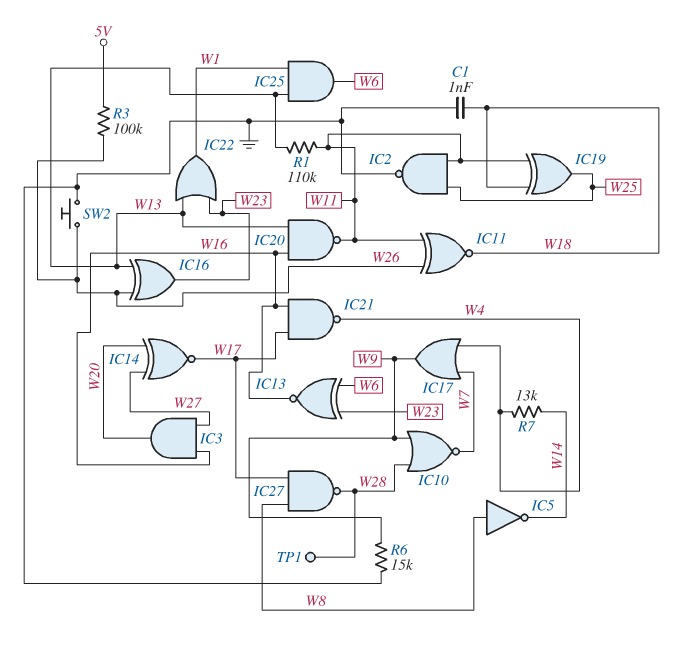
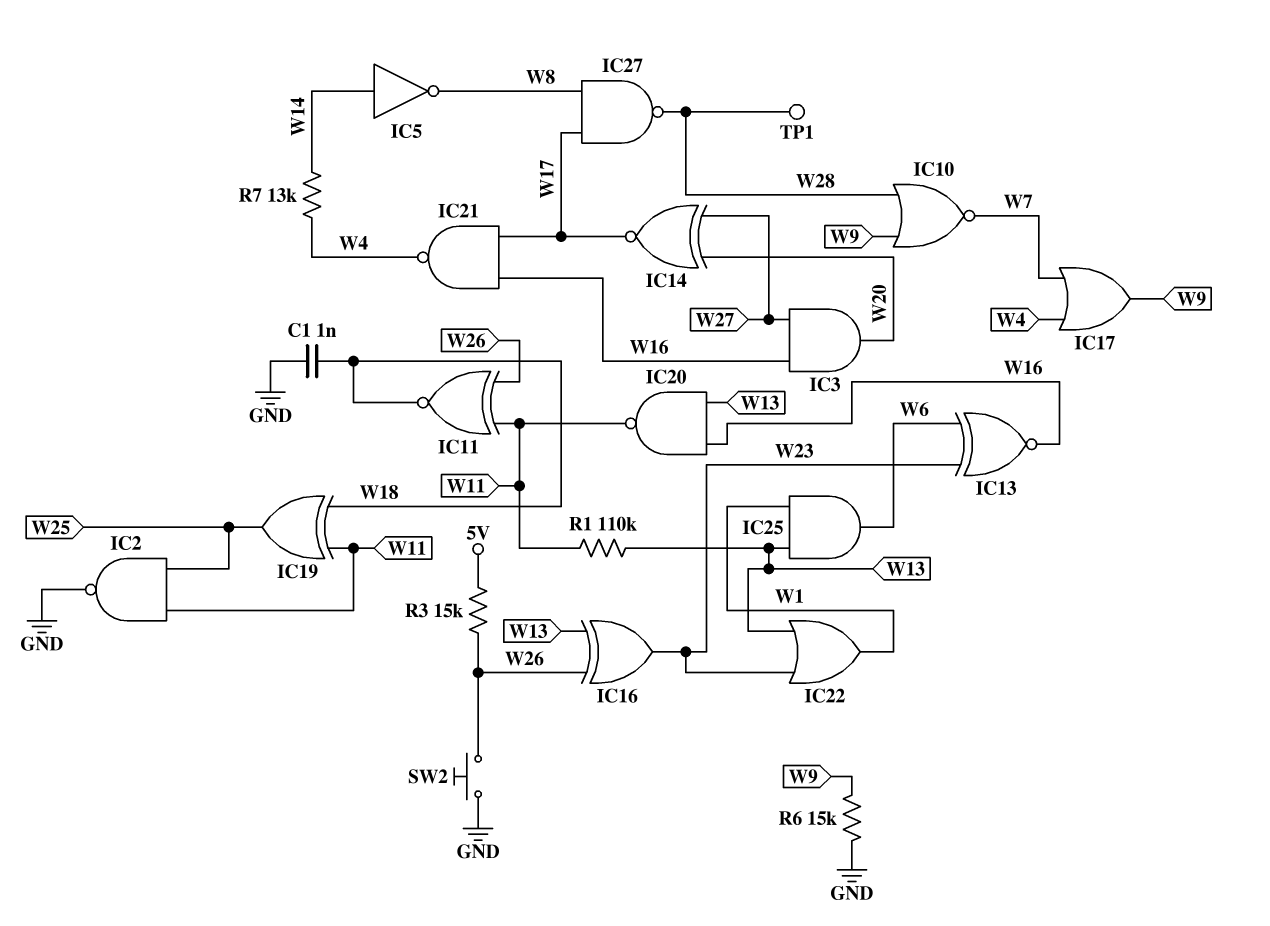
IC5: NOT (in W8, out W14) -> NOT (in W14, out W8)
R3: 100k (5V, W26) -> 15k (5V, W26)

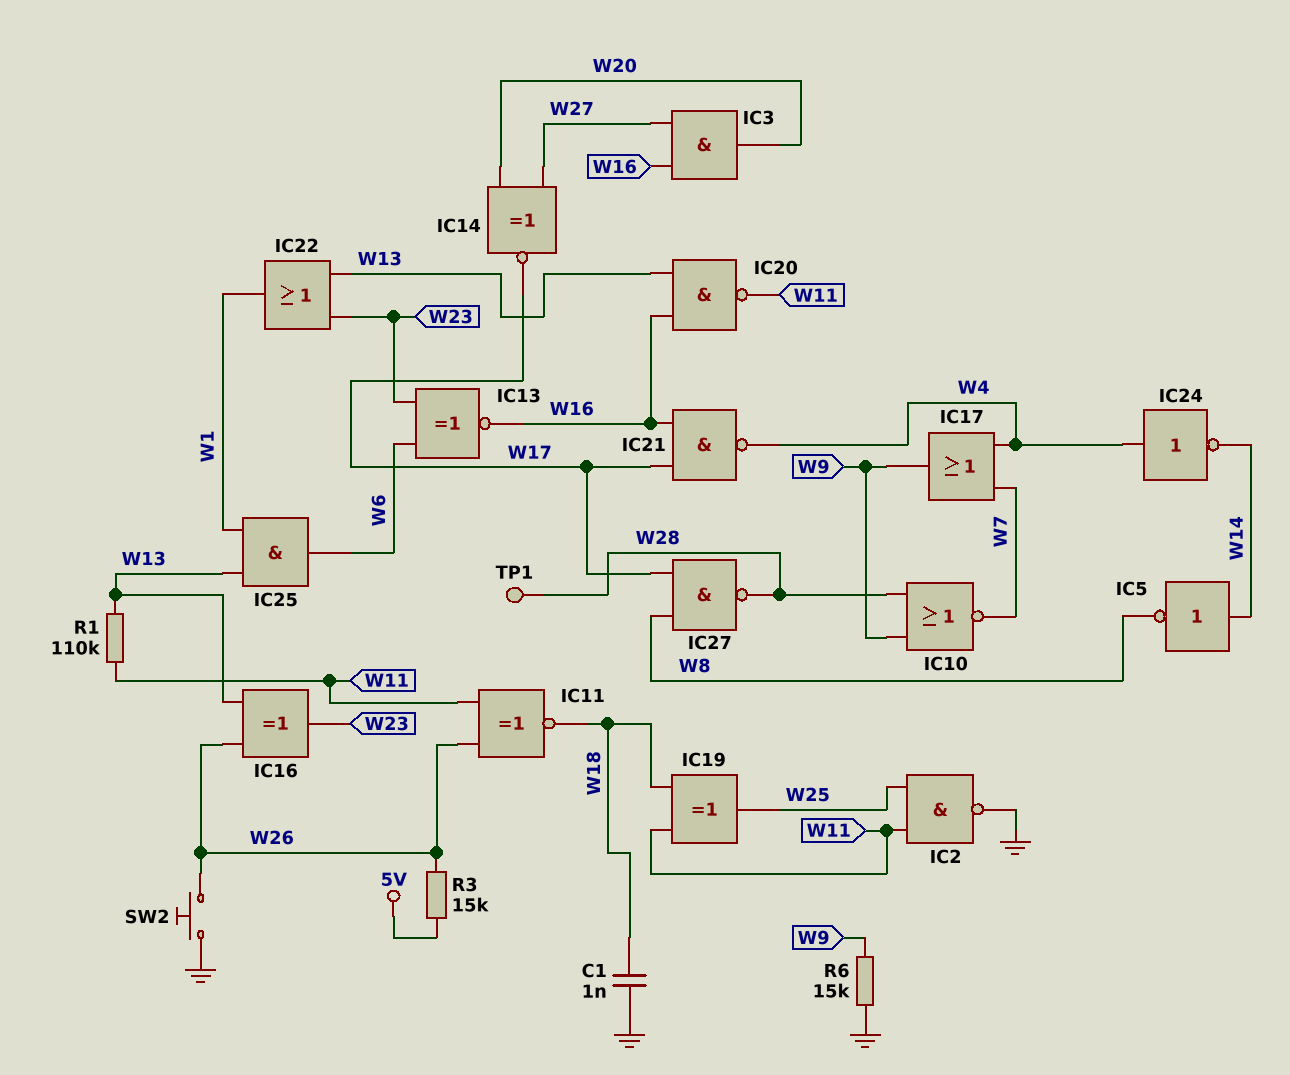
IC24: none -> NOT (in W4, out W14)
R7: 13k (W4, W14) -> none

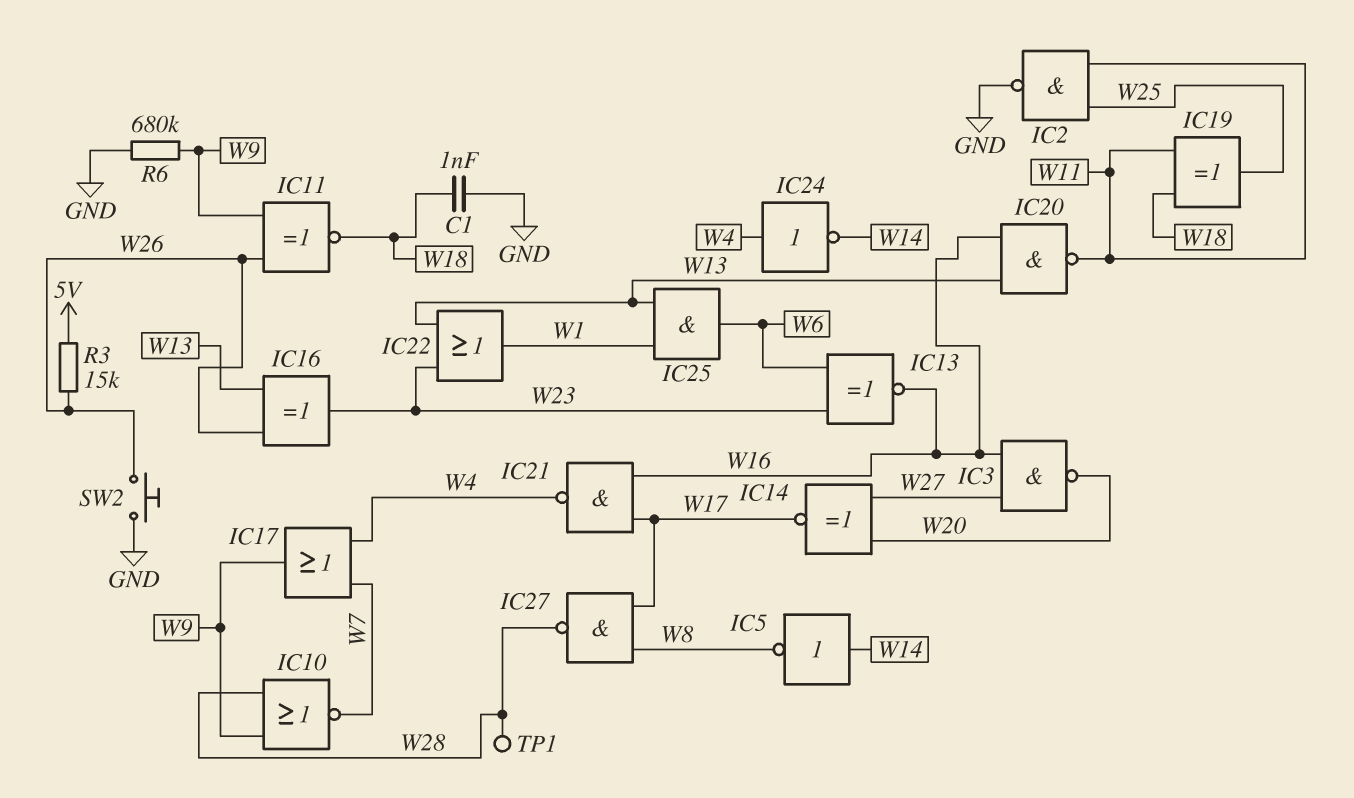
IC3: AND (in W16, in W27, out W20) -> NAND (in W16, in W27, out W20)
IC11: XNOR (in W11, in W26, out W18) -> XNOR (in W9, in W26, out W18)
R1: 110k (W11, W13) -> none
R6: 15k (GND, W9) -> 680k (GND, W9)

